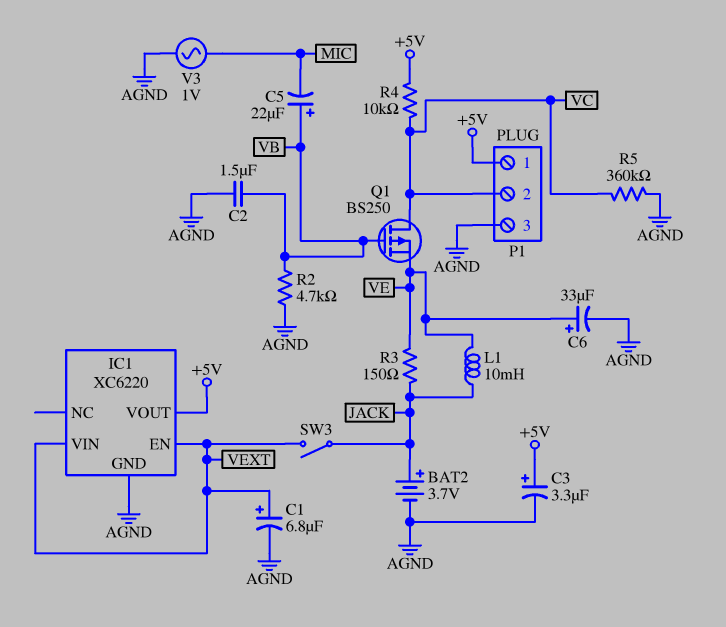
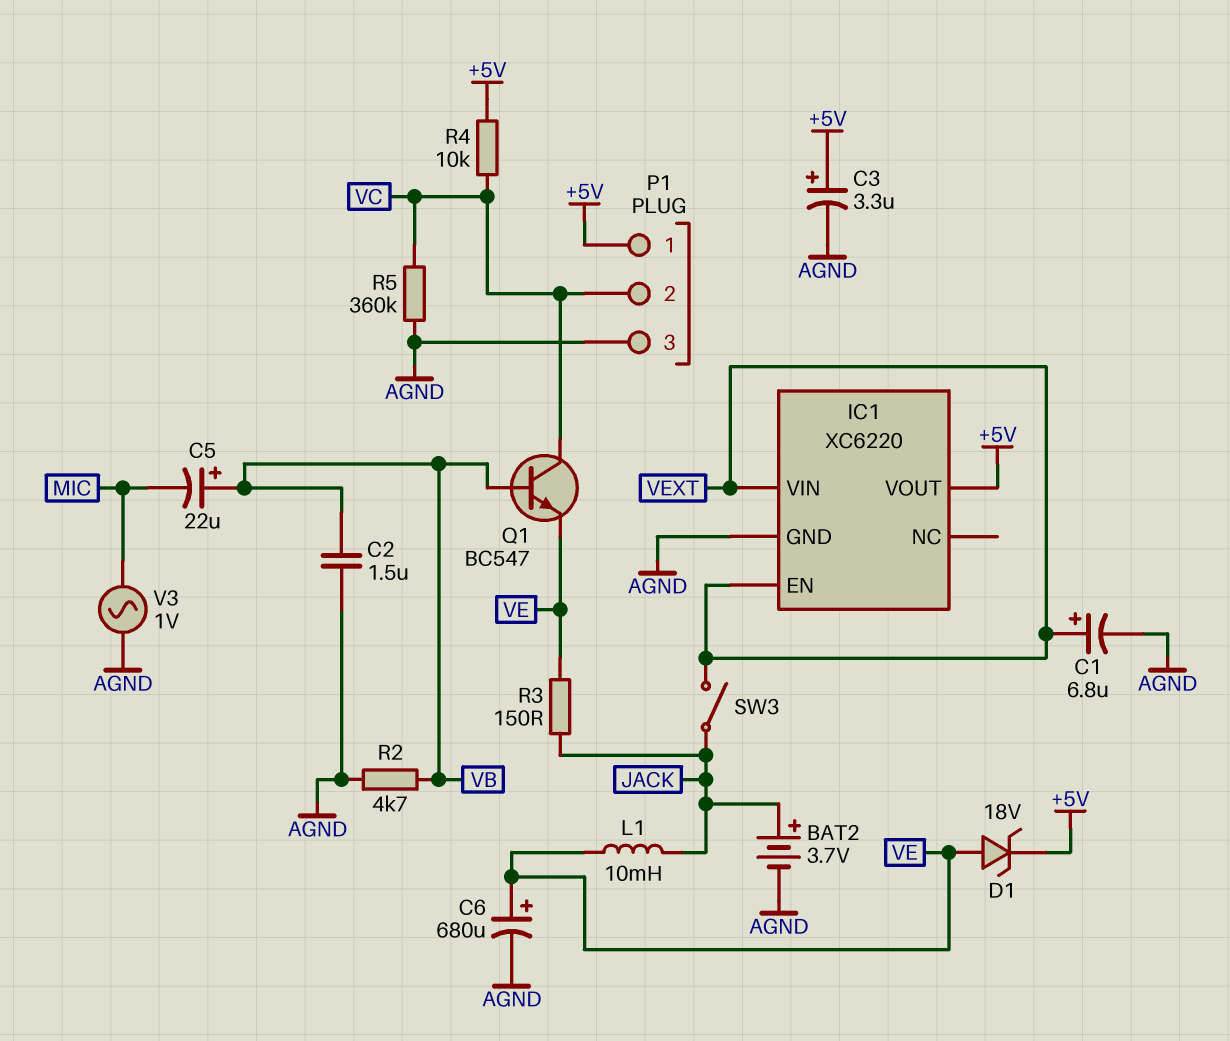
C6: 33uF (plus VE, minus AGND) -> 680uF (plus VE, minus AGND)
D1: none -> zener 18V (A VE, K +5V)
Q1: PMOS BS250 (G VB, D VC, S VE) -> NPN BC547 (B VB, C VC, E VE)

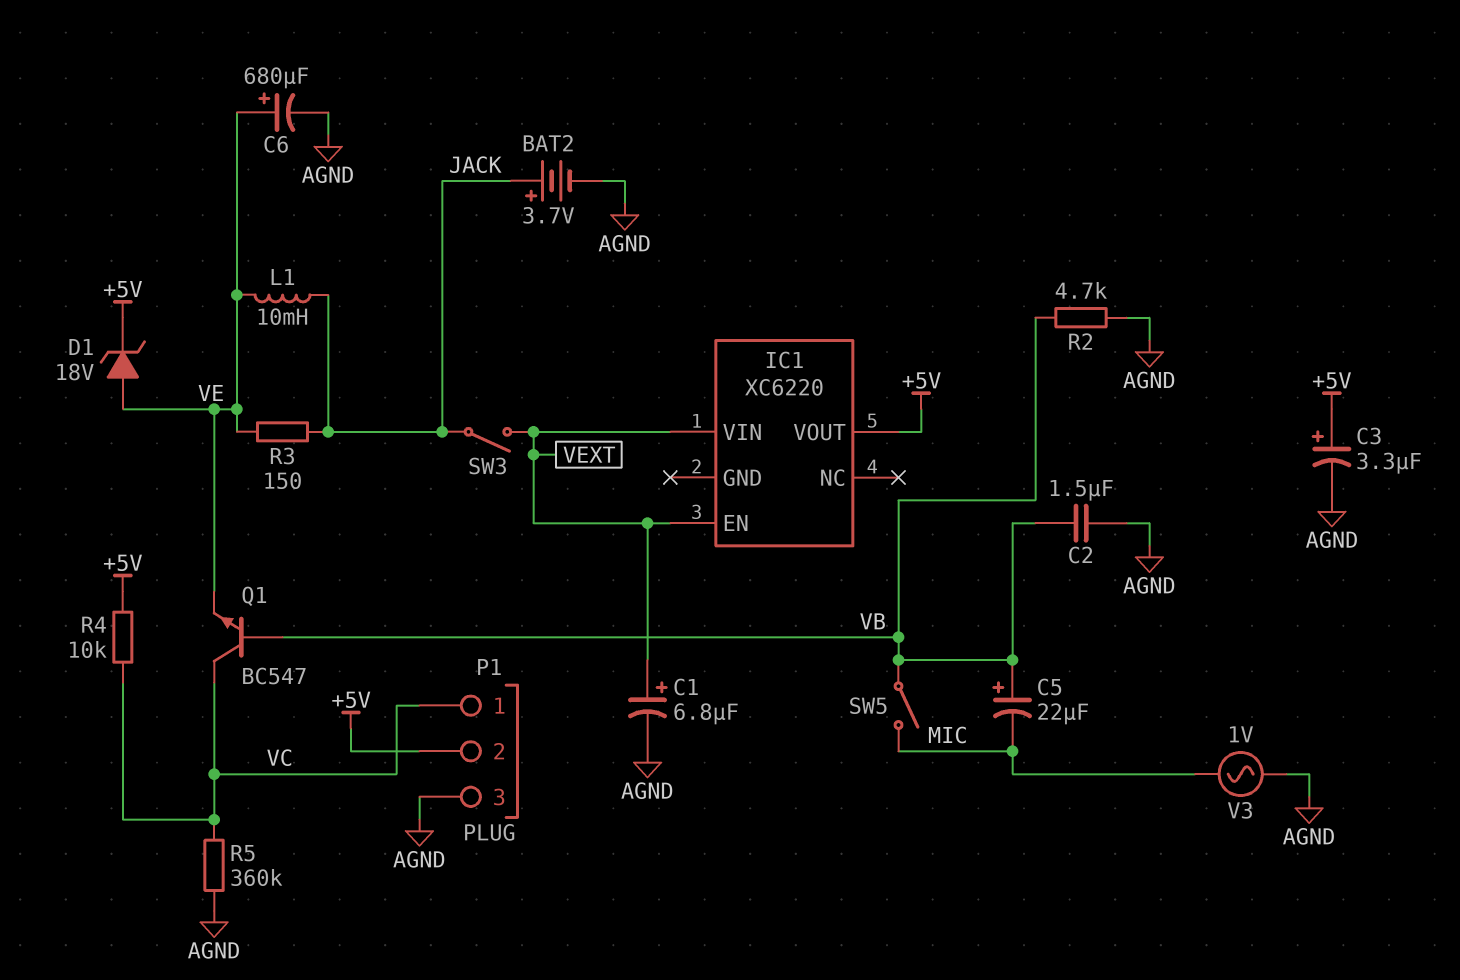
IC1 pin GND: AGND -> none
P1 pin 1: +5V -> VC
P1 pin 2: VC -> +5V
SW5: none -> switch (MIC, VB)

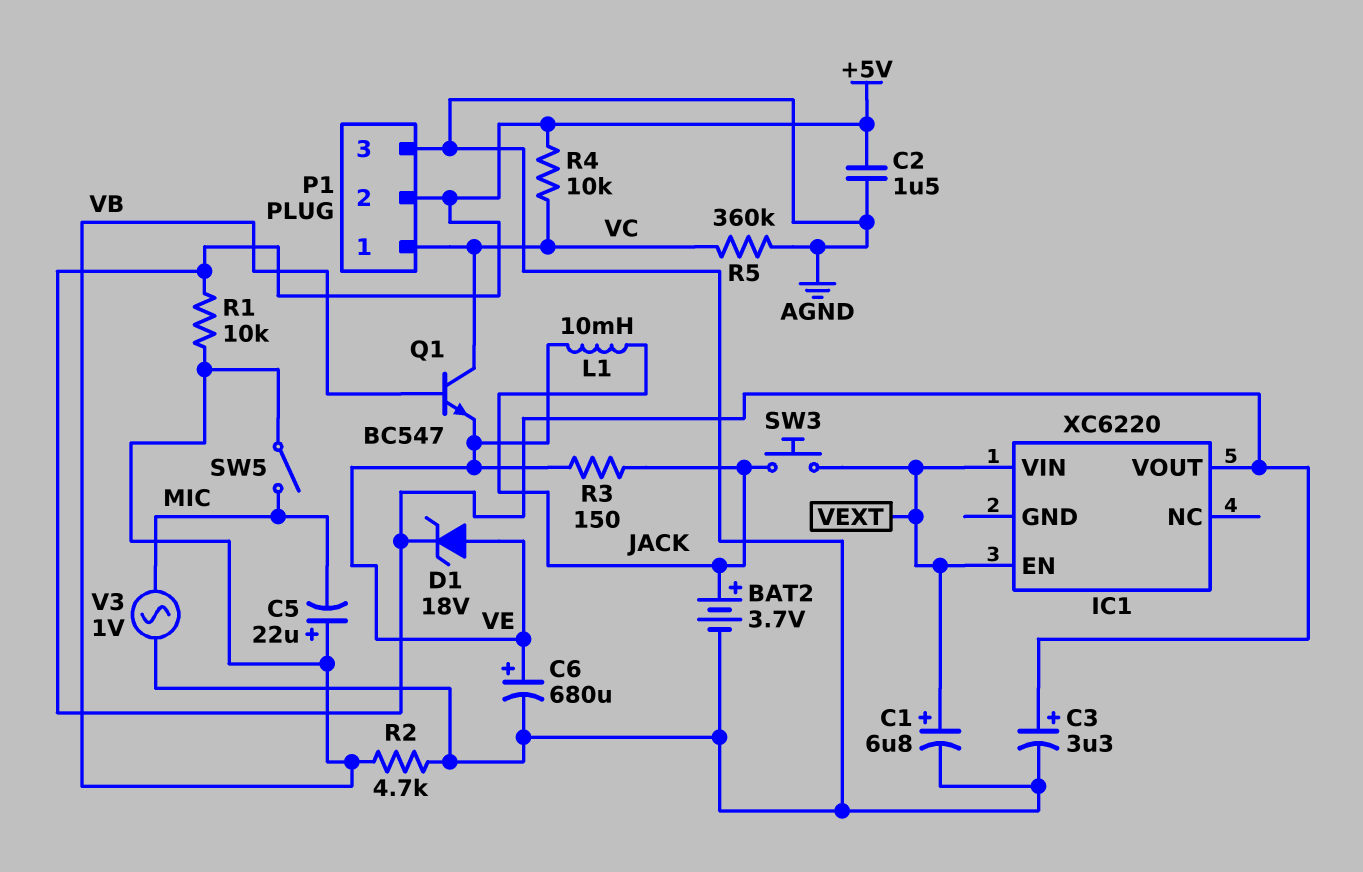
C2: 1.5uF (AGND, VB) -> 1.5uF (+5V, AGND)
R1: none -> 10k (+5V, VB)
SW3: switch (JACK, VEXT) -> button (JACK, VEXT)

